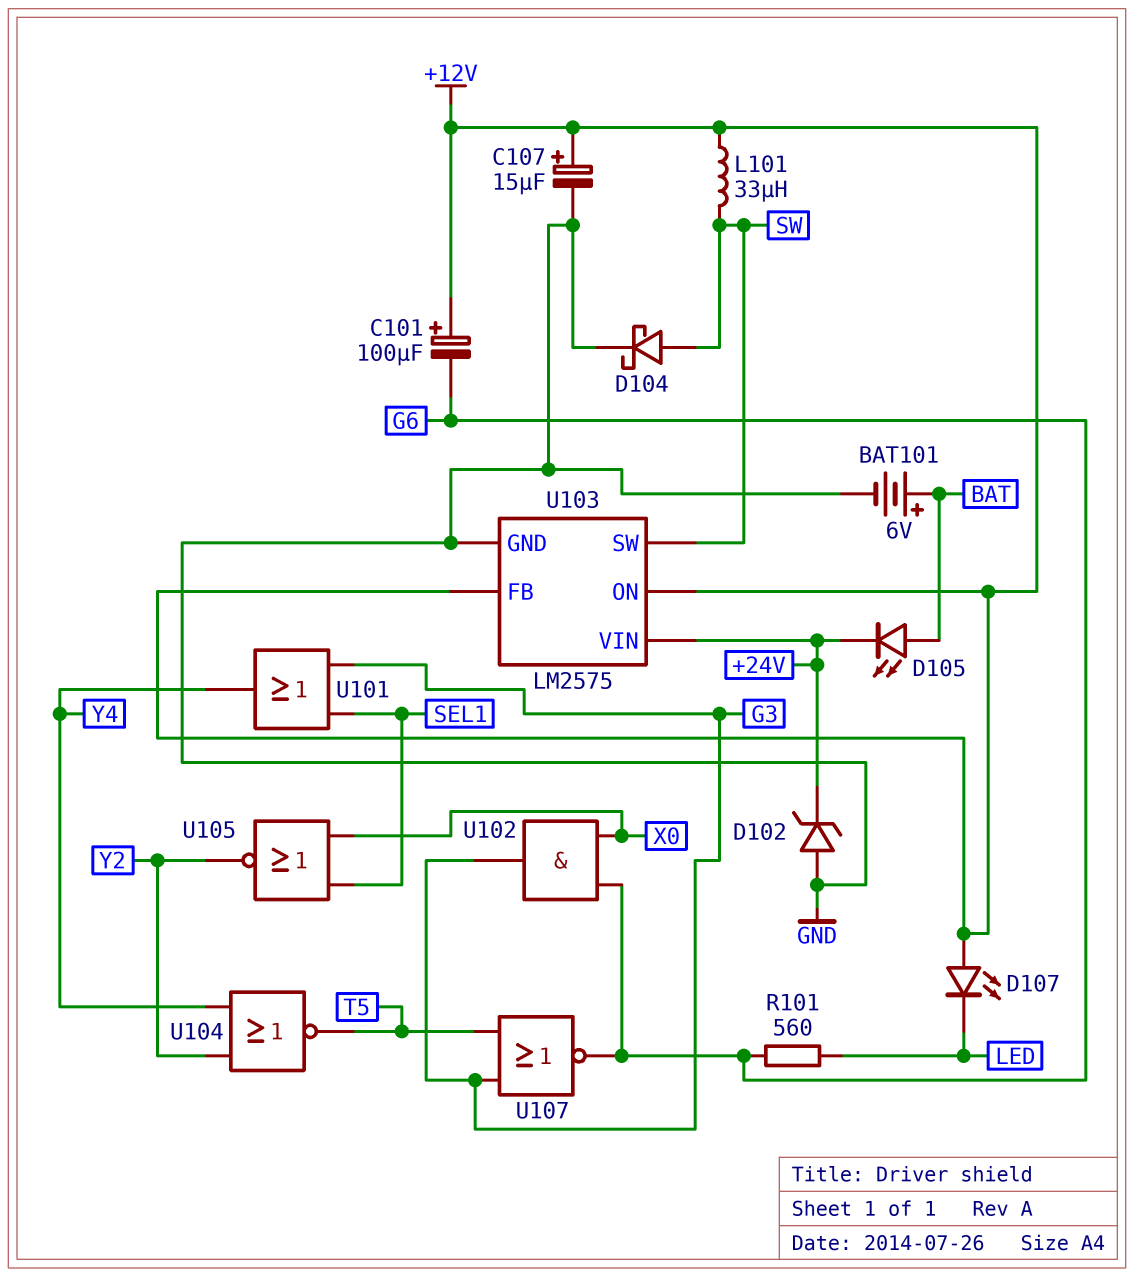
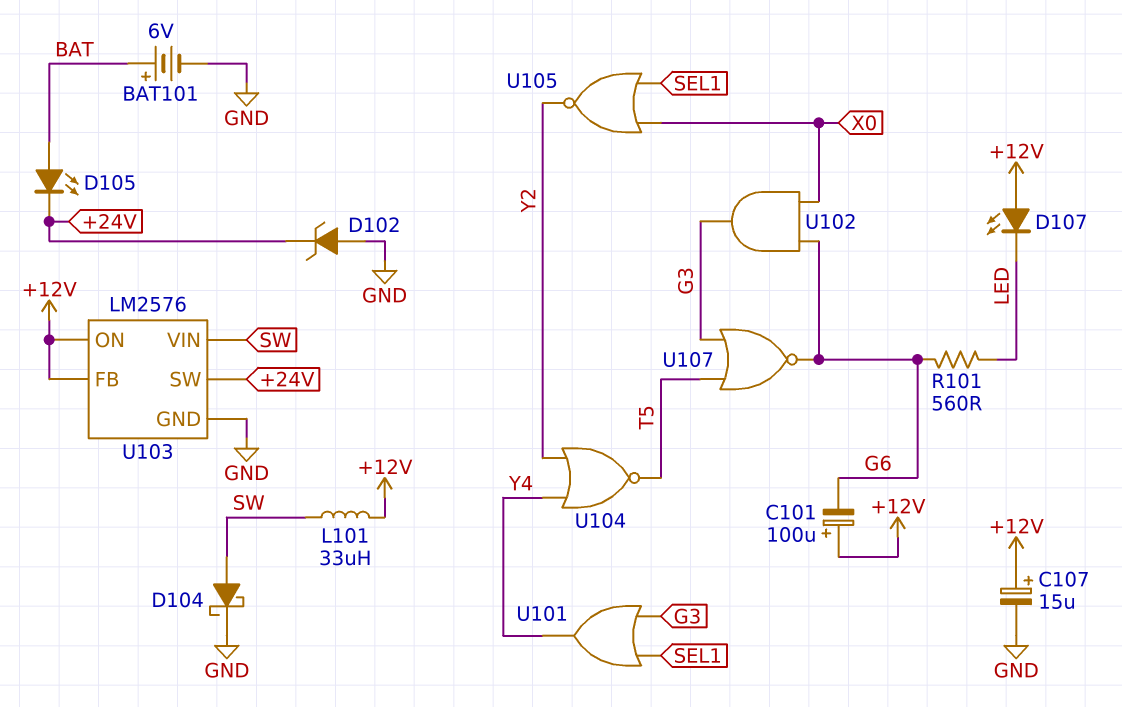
U103: LM2575 -> LM2576
U103 pin SW: SW -> +24V
U103 pin VIN: +24V -> SW

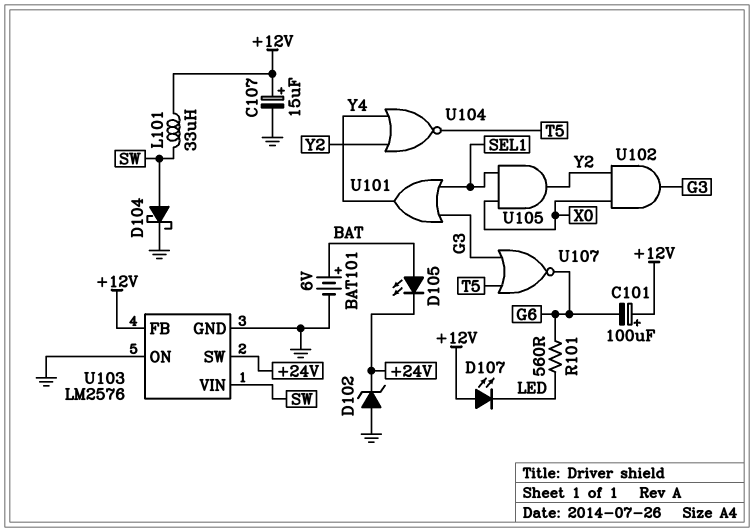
U102: AND (in G6, in X0, out G3) -> AND (in X0, in Y2, out G3)
U103 pin ON: +12V -> GND
U105: NOR (in SEL1, in X0, out Y2) -> AND (in SEL1, in X0, out Y2)

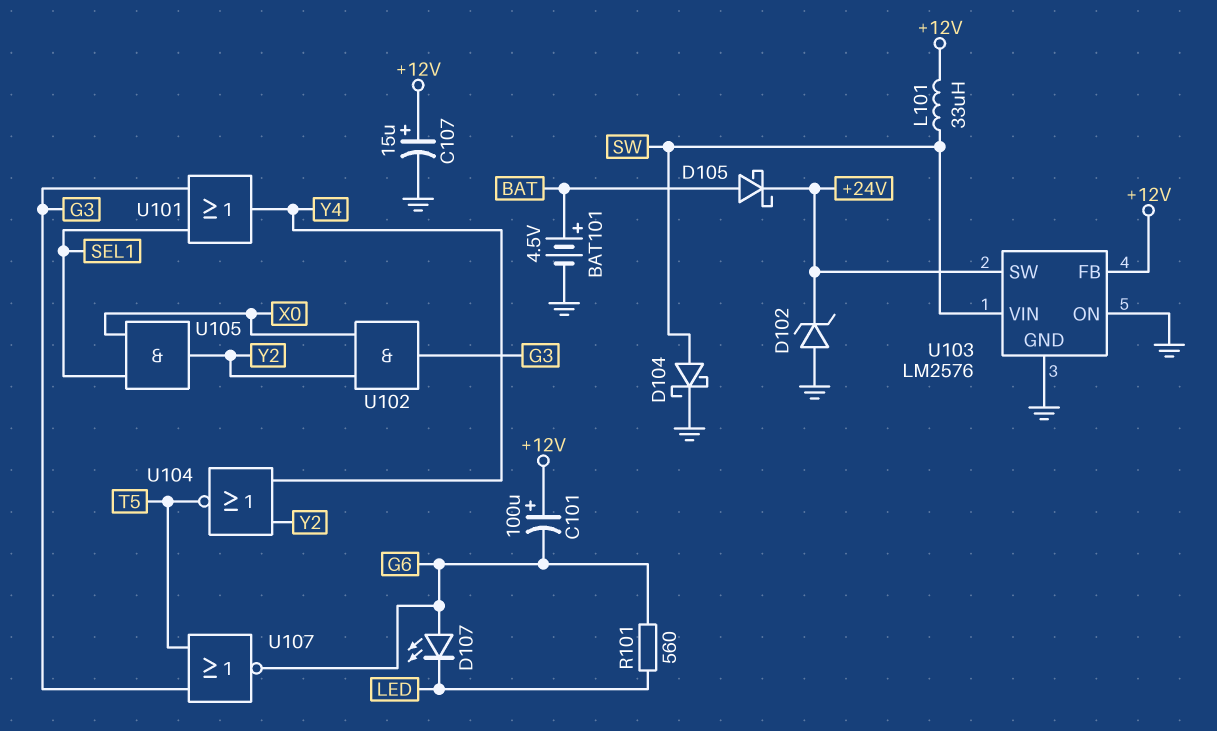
BAT101: 6V (plus BAT, minus GND) -> 4.5V (plus BAT, minus GND)
D105: LED (A BAT, K +24V) -> schottky (A BAT, K +24V)
D107: LED (A +12V, K LED) -> LED (A G6, K LED)

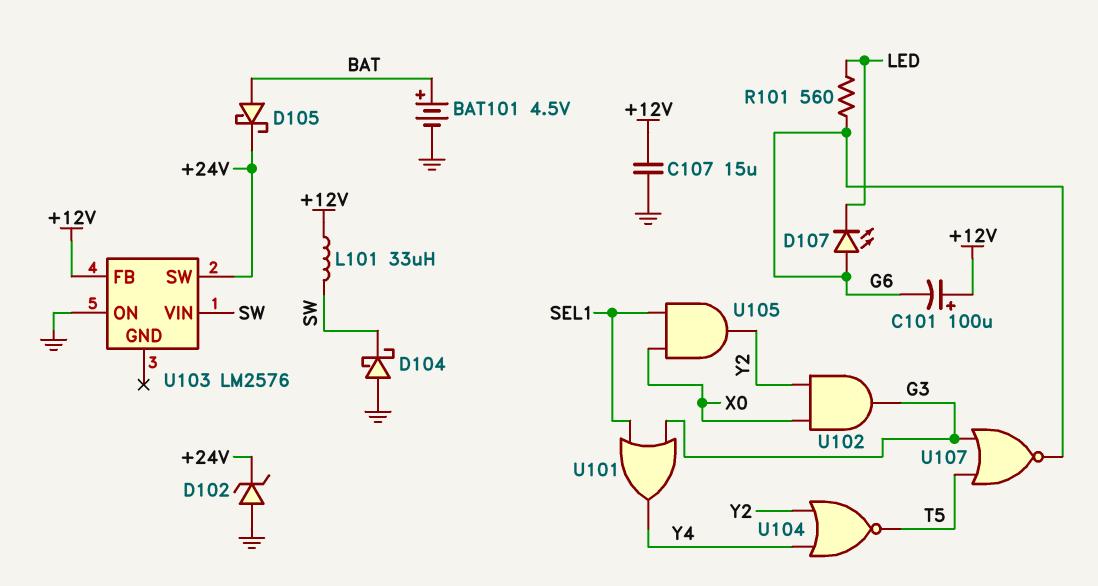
C107: 15uF (plus +12V, minus GND) -> 15uF (+12V, GND)
D104: schottky (A SW, K GND) -> schottky (A GND, K SW)
U103 pin GND: GND -> none

